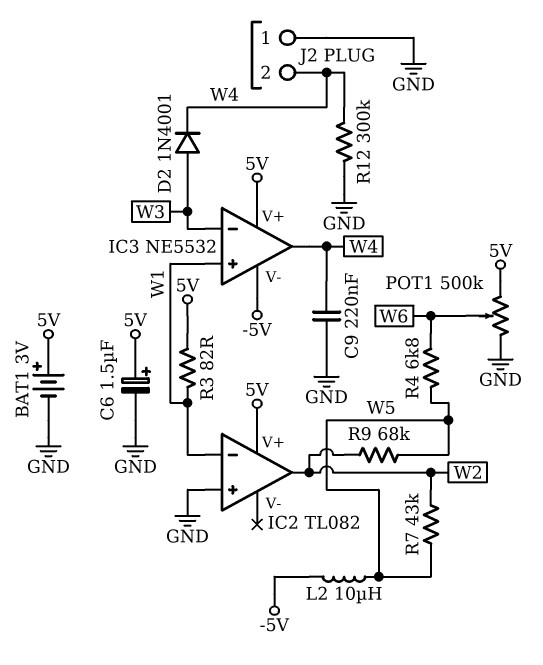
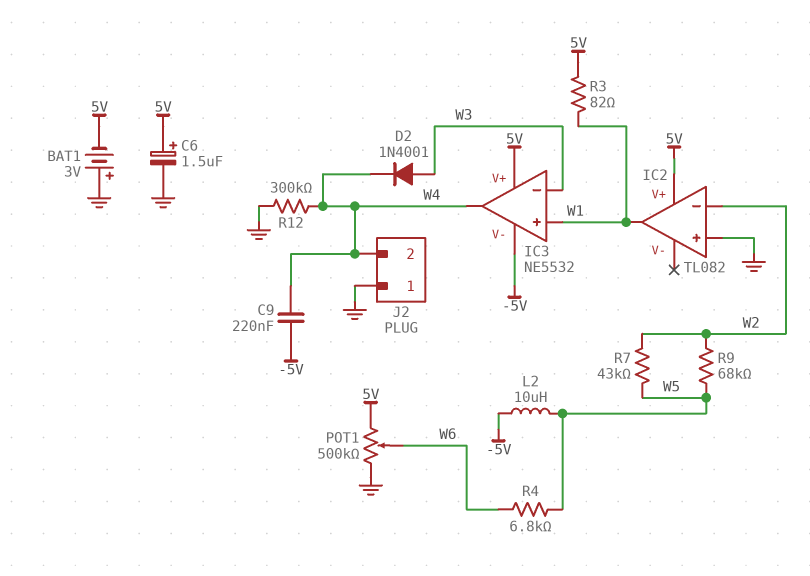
BAT1: 3V (plus 5V, minus GND) -> 3V (plus GND, minus 5V)
C9: 220nF (GND, W4) -> 220nF (-5V, W4)
IC2 pin in-: W1 -> W2
IC2 pin out: W2 -> W1

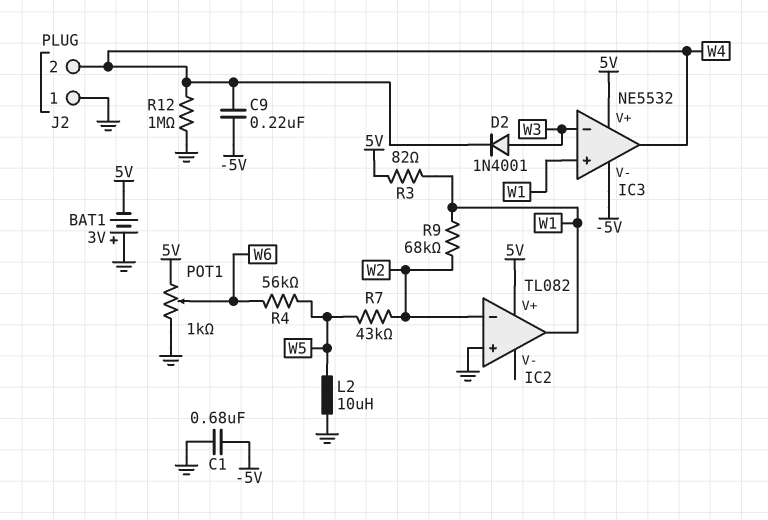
C1: none -> 680nF (-5V, GND)
C6: 1.5uF (plus 5V, minus GND) -> none
L2: 10uH (-5V, W5) -> 10uH (GND, W5)
POT1: 500k (5V, GND, wiper W6) -> 1k (5V, GND, wiper W6)
R4: 6.8k (W5, W6) -> 56k (W5, W6)
R9: 68k (W2, W5) -> 68k (W1, W2)
R12: 300k (GND, W4) -> 1M (GND, W4)

